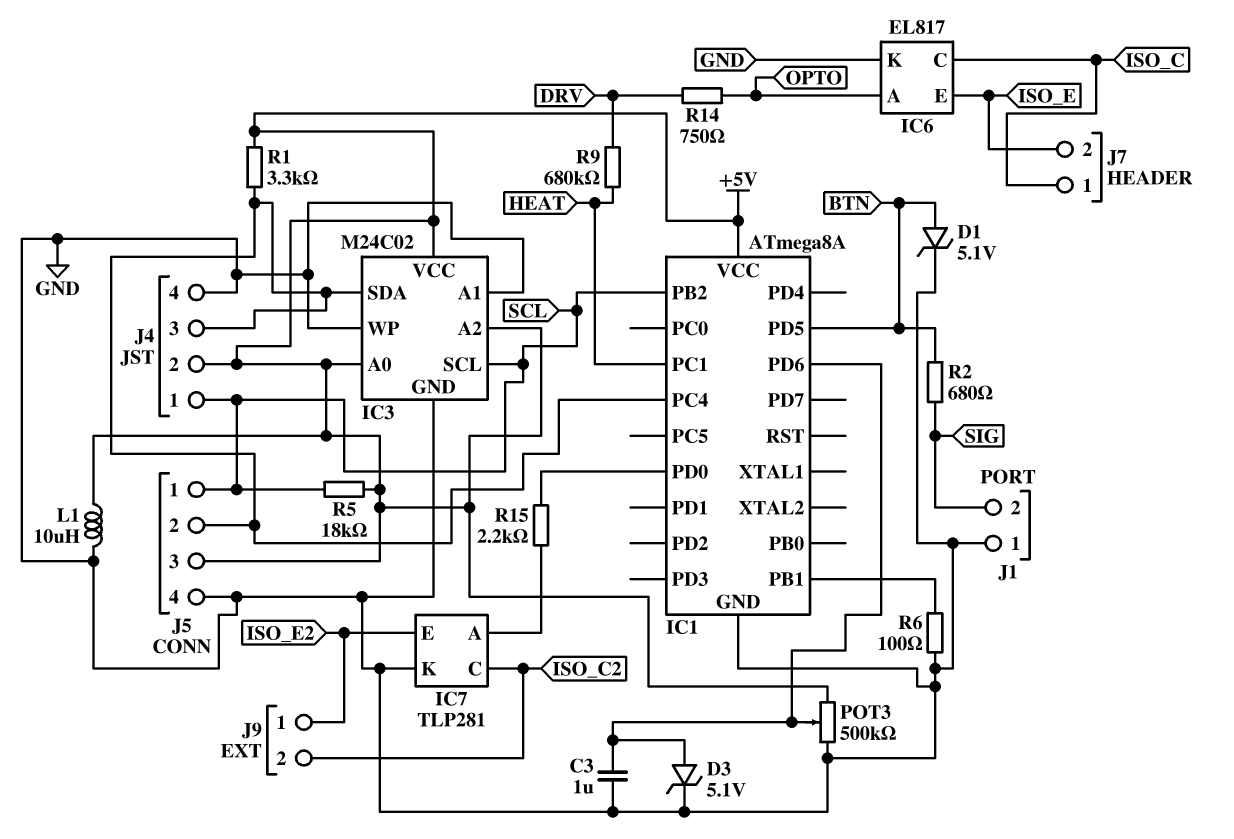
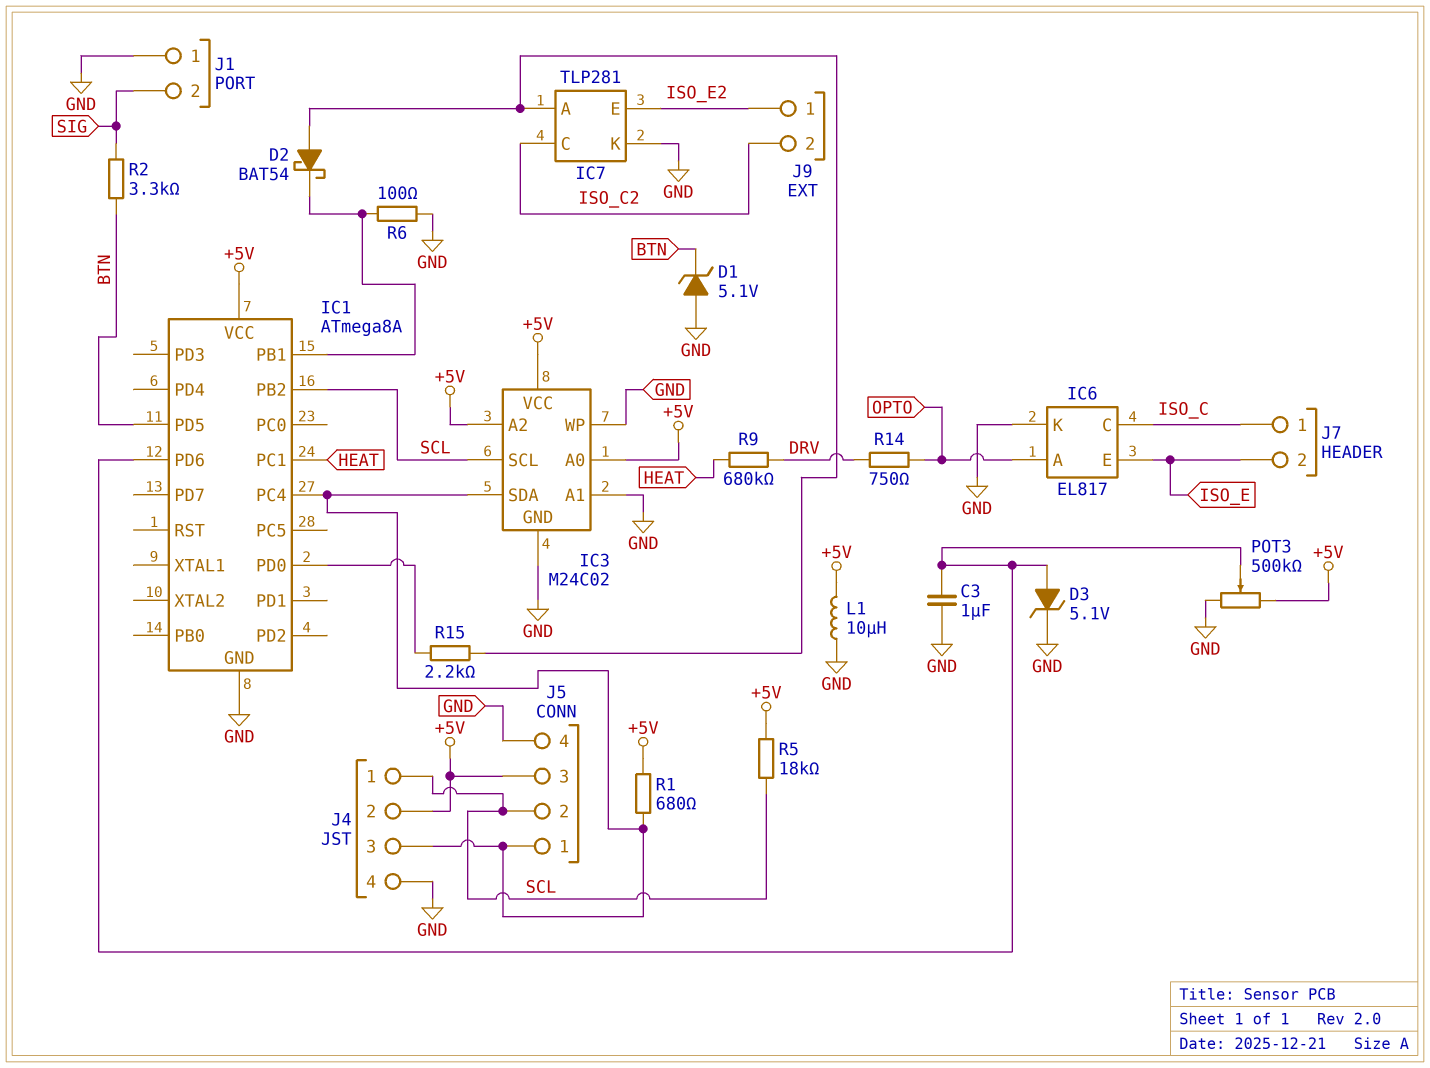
D1: zener 5.1V (A BTN, K GND) -> zener 5.1V (A GND, K BTN)
D2: none -> schottky BAT54 (A IC7/A, K IC1/PB1)
J5 pin 1: SCL -> IC1/PC4
J5 pin 2: IC1/PC4 -> SCL
R1: 3.3k (+5V, IC1/PC4) -> 680 (+5V, IC1/PC4)
R2: 680 (BTN, SIG) -> 3.3k (BTN, SIG)

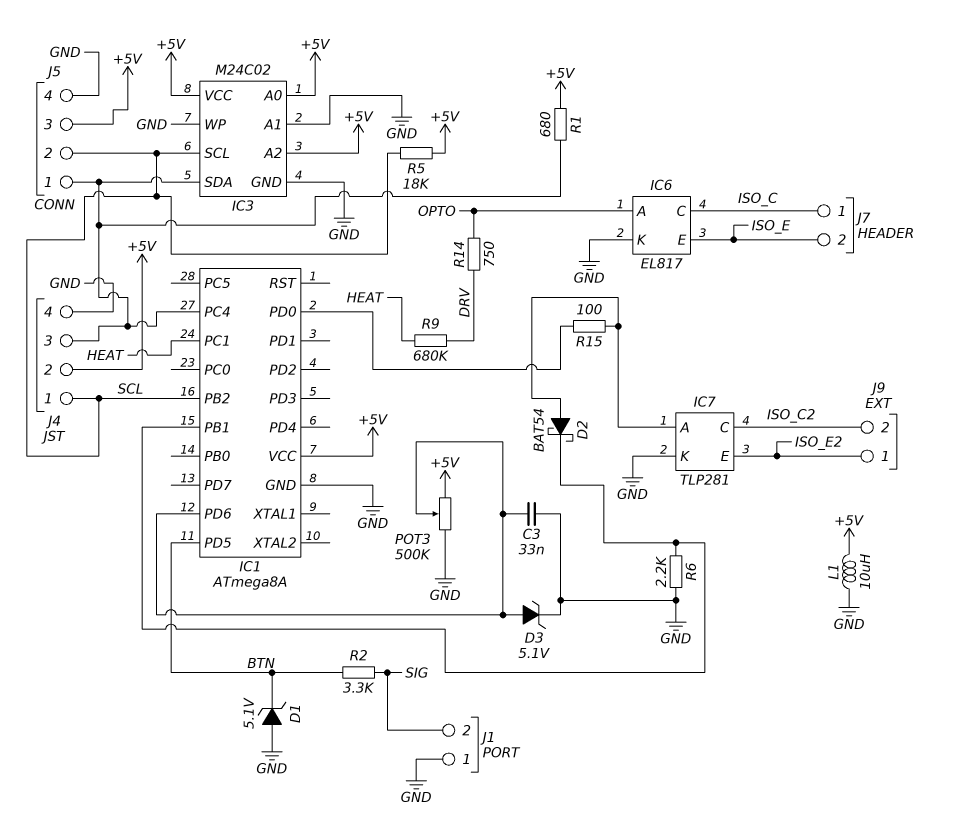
C3: 1uF (GND, IC1/PD6) -> 33nF (GND, IC1/PD6)
R6: 100 (GND, IC1/PB1) -> 2.2k (GND, IC1/PB1)
R15: 2.2k (IC1/PD0, IC7/A) -> 100 (IC1/PD0, IC7/A)

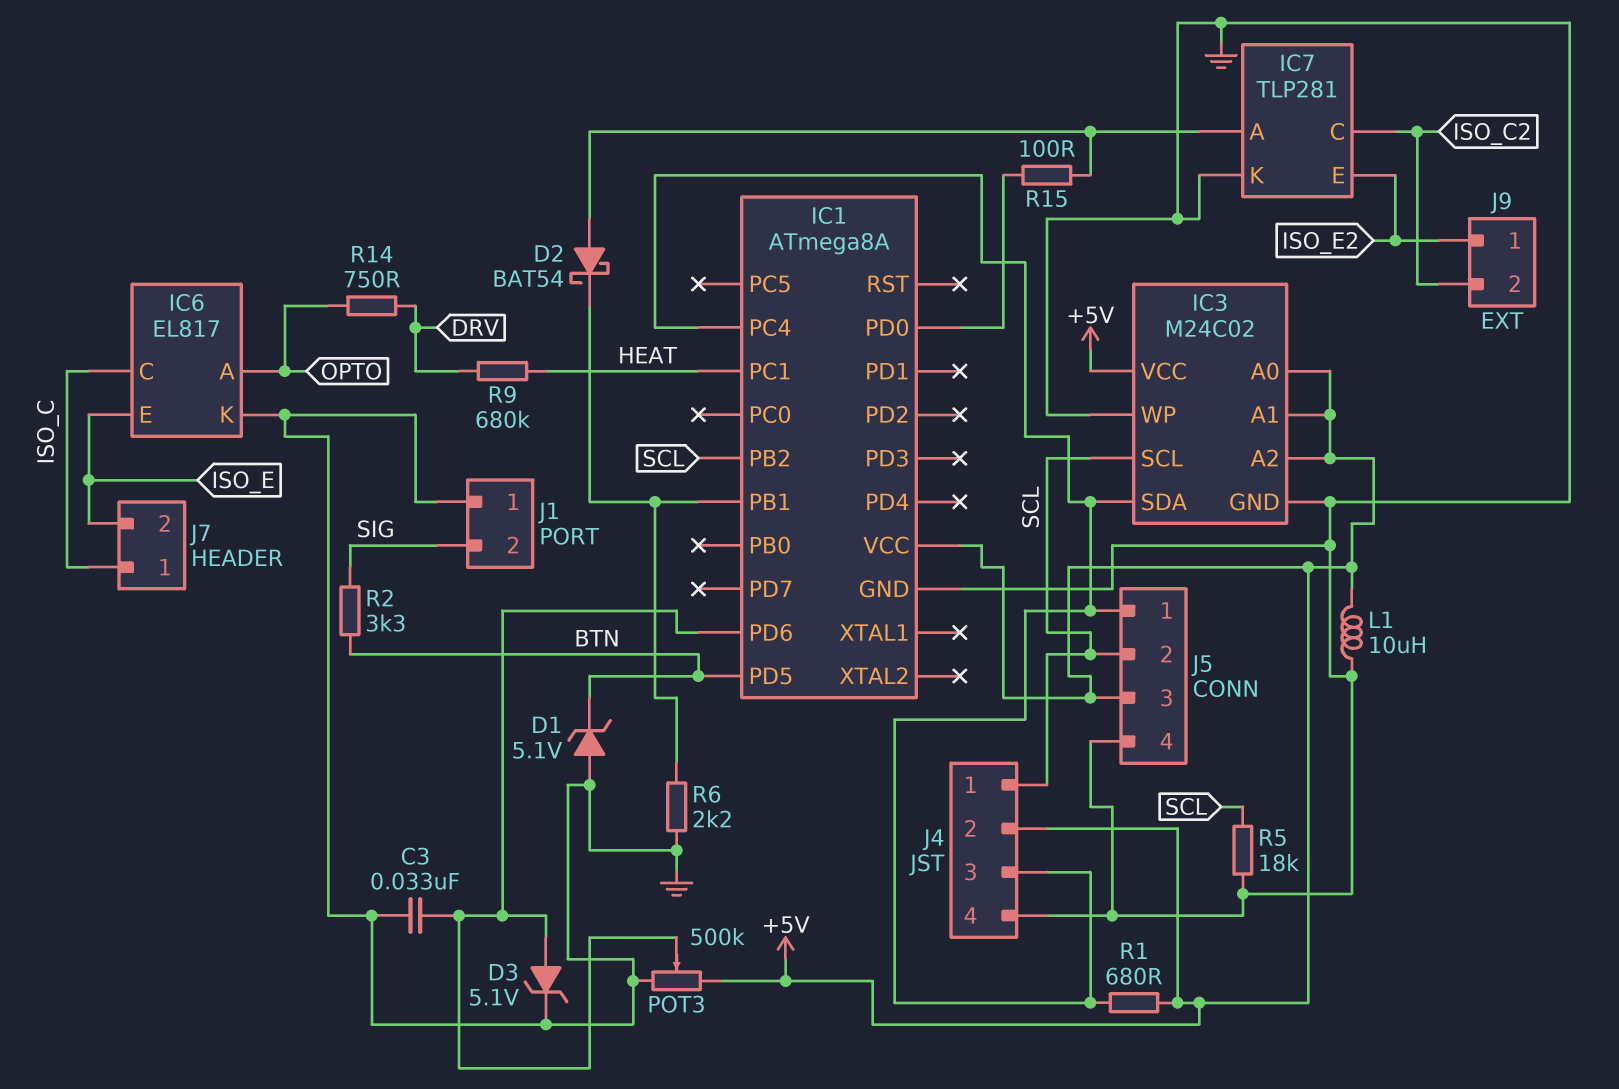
IC3 pin A1: GND -> +5V
R5: 18k (+5V, SCL) -> 18k (GND, SCL)

